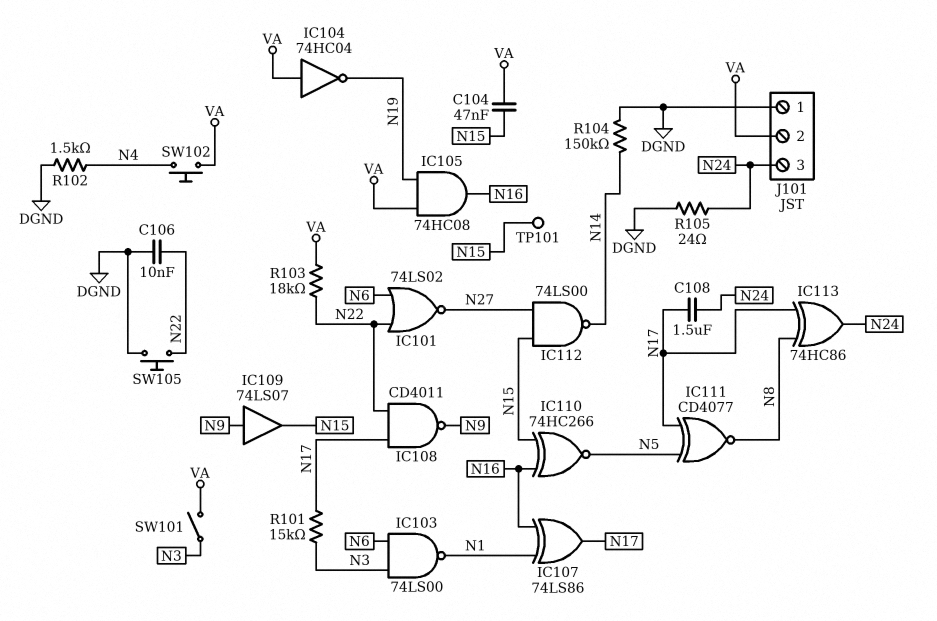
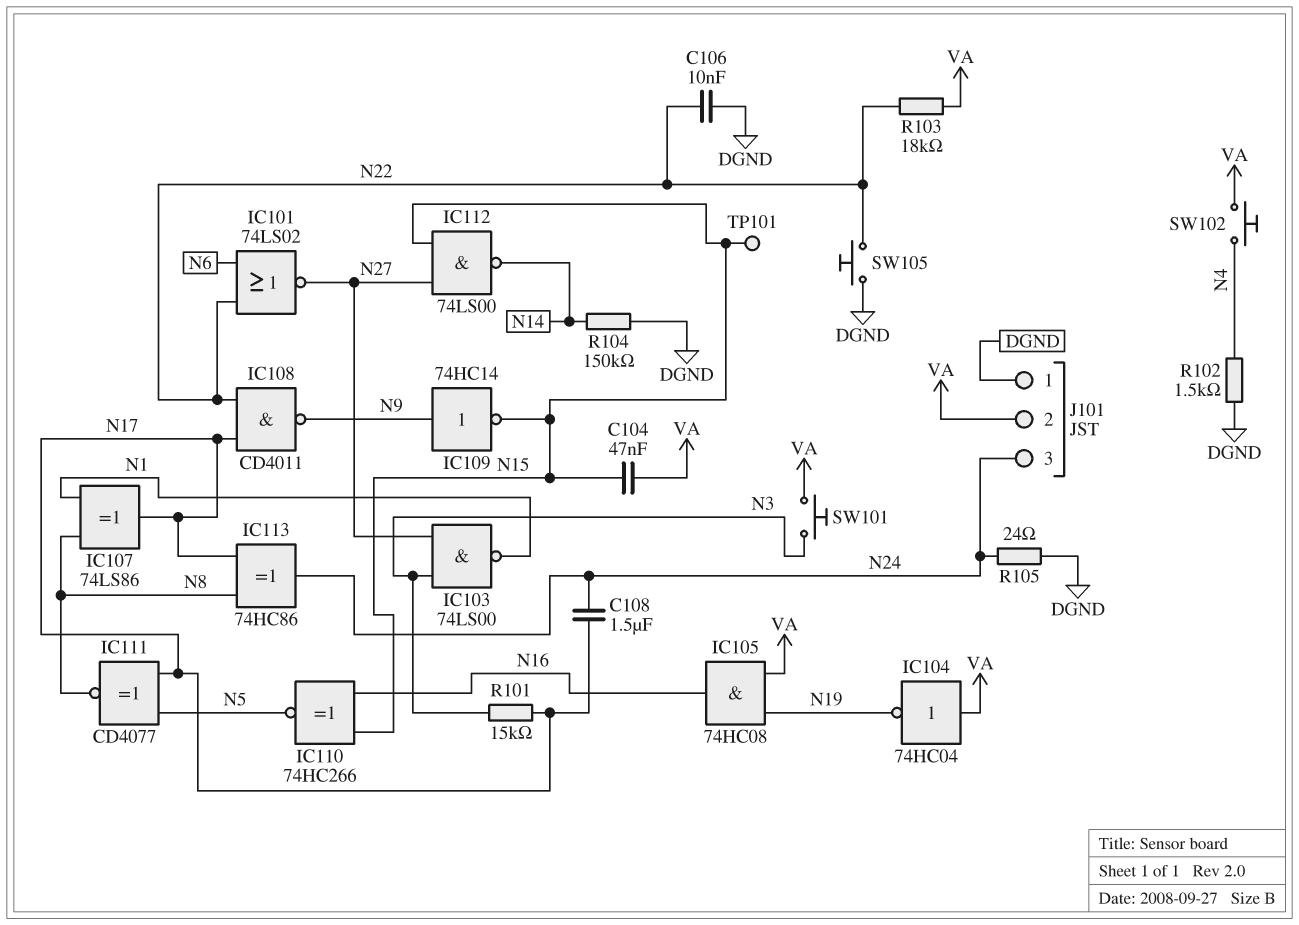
IC103: NAND 74LS00 (in N3, in N6, out N1) -> NAND 74LS00 (in N3, in N27, out N1)
IC107: XOR 74LS86 (in N1, in N16, out N17) -> XOR 74LS86 (in N1, in N8, out N17)
IC109: buffer 74LS07 (in N9, out N15) -> NOT 74HC14 (in N9, out N15)
SW101: switch (N3, VA) -> button (N3, VA)

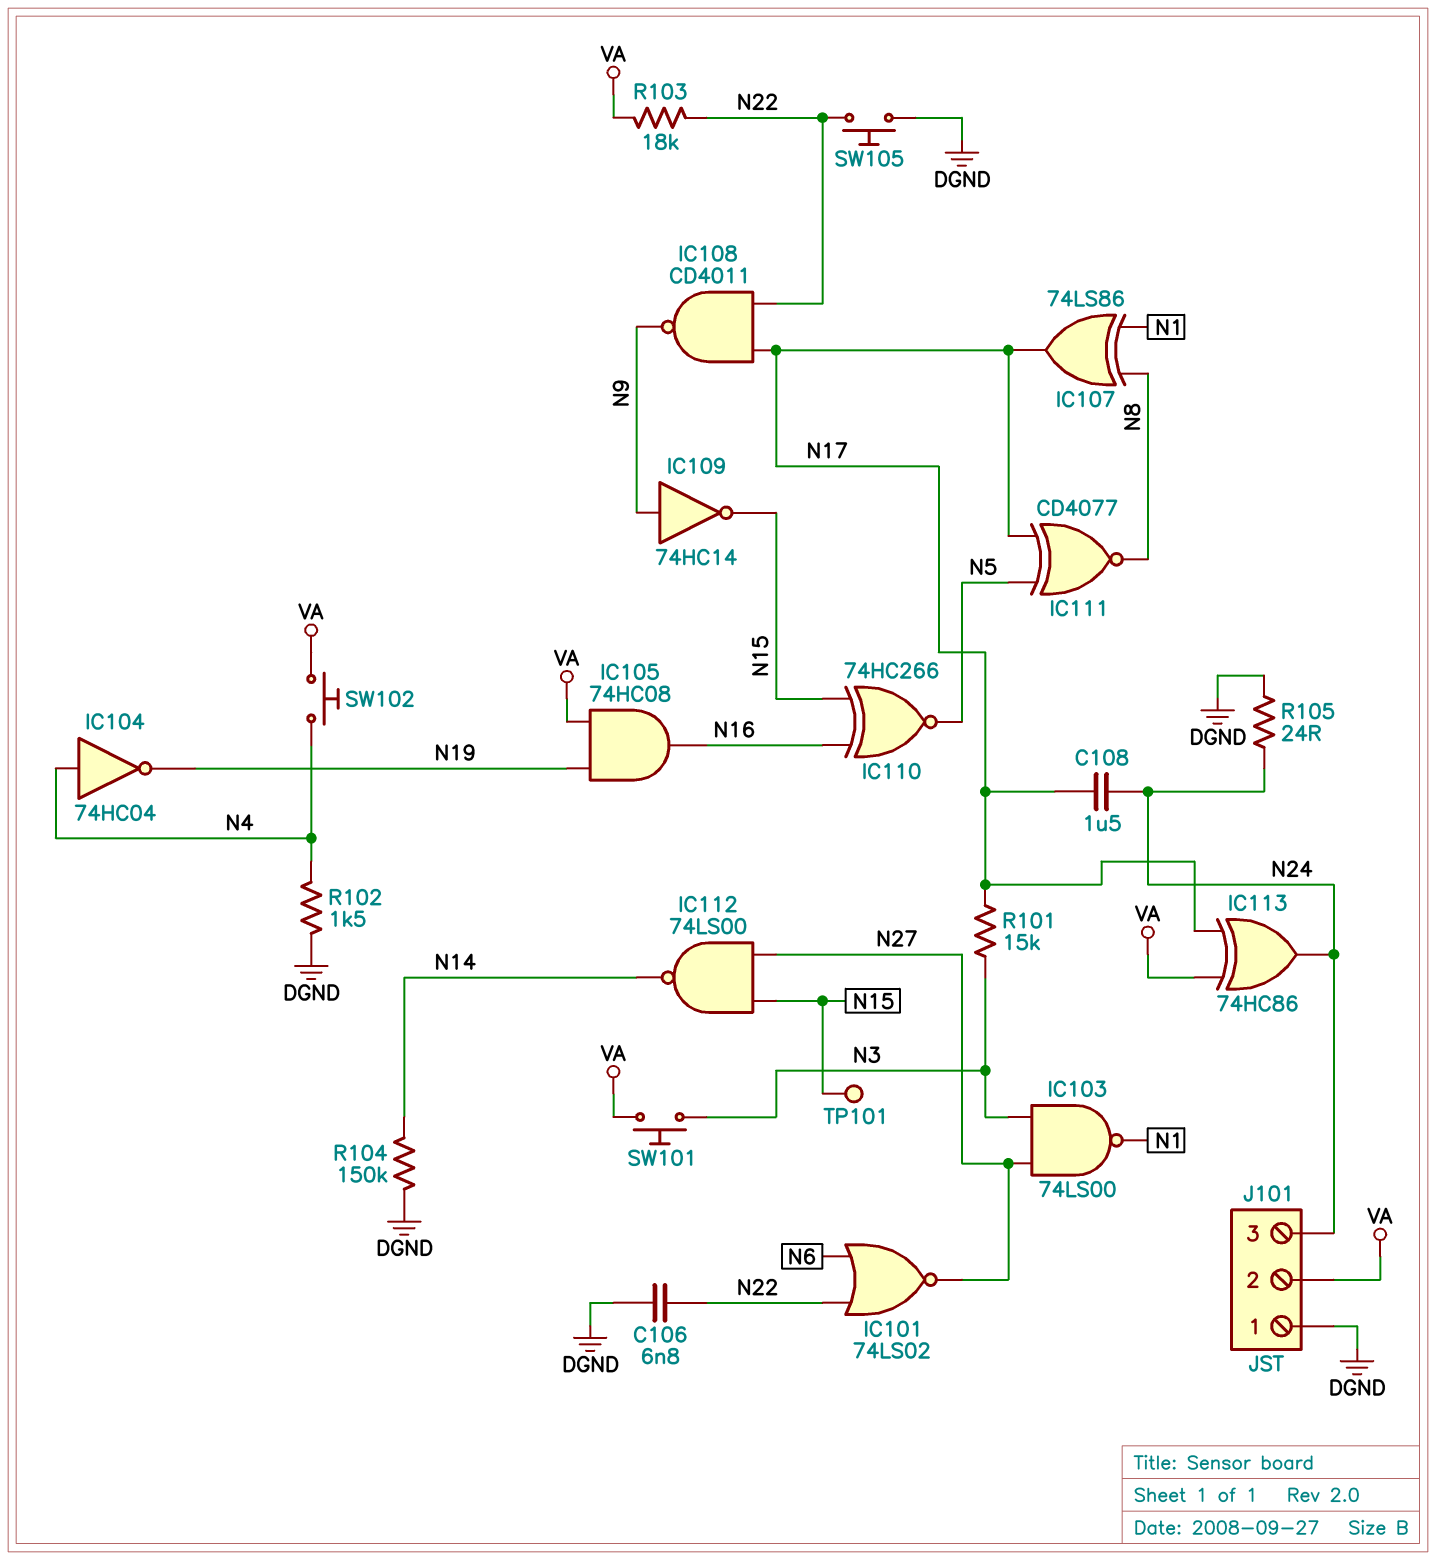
C104: 47nF (N15, VA) -> none
C106: 10nF (DGND, N22) -> 6.8nF (DGND, N22)
IC104: NOT 74HC04 (in VA, out N19) -> NOT 74HC04 (in N4, out N19)
IC113: XOR 74HC86 (in N8, in N17, out N24) -> XOR 74HC86 (in N17, in VA, out N24)

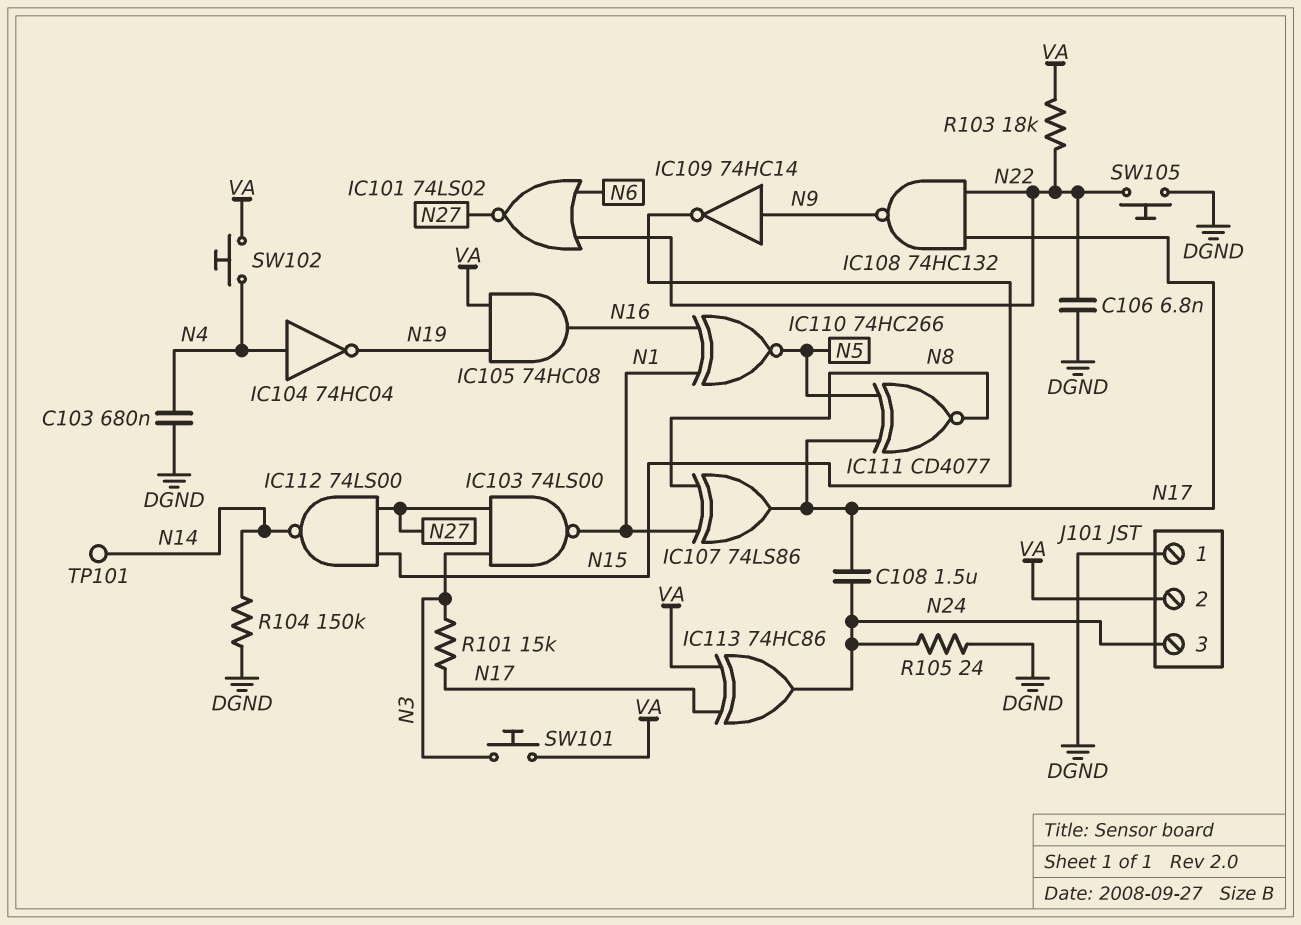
C103: none -> 680nF (DGND, N4)
IC108: NAND CD4011 (in N17, in N22, out N9) -> NAND 74HC132 (in N17, in N22, out N9)
IC110: XNOR 74HC266 (in N15, in N16, out N5) -> XNOR 74HC266 (in N1, in N16, out N5)
R102: 1.5k (DGND, N4) -> none
TP101: test point (N15) -> test point (N14)

